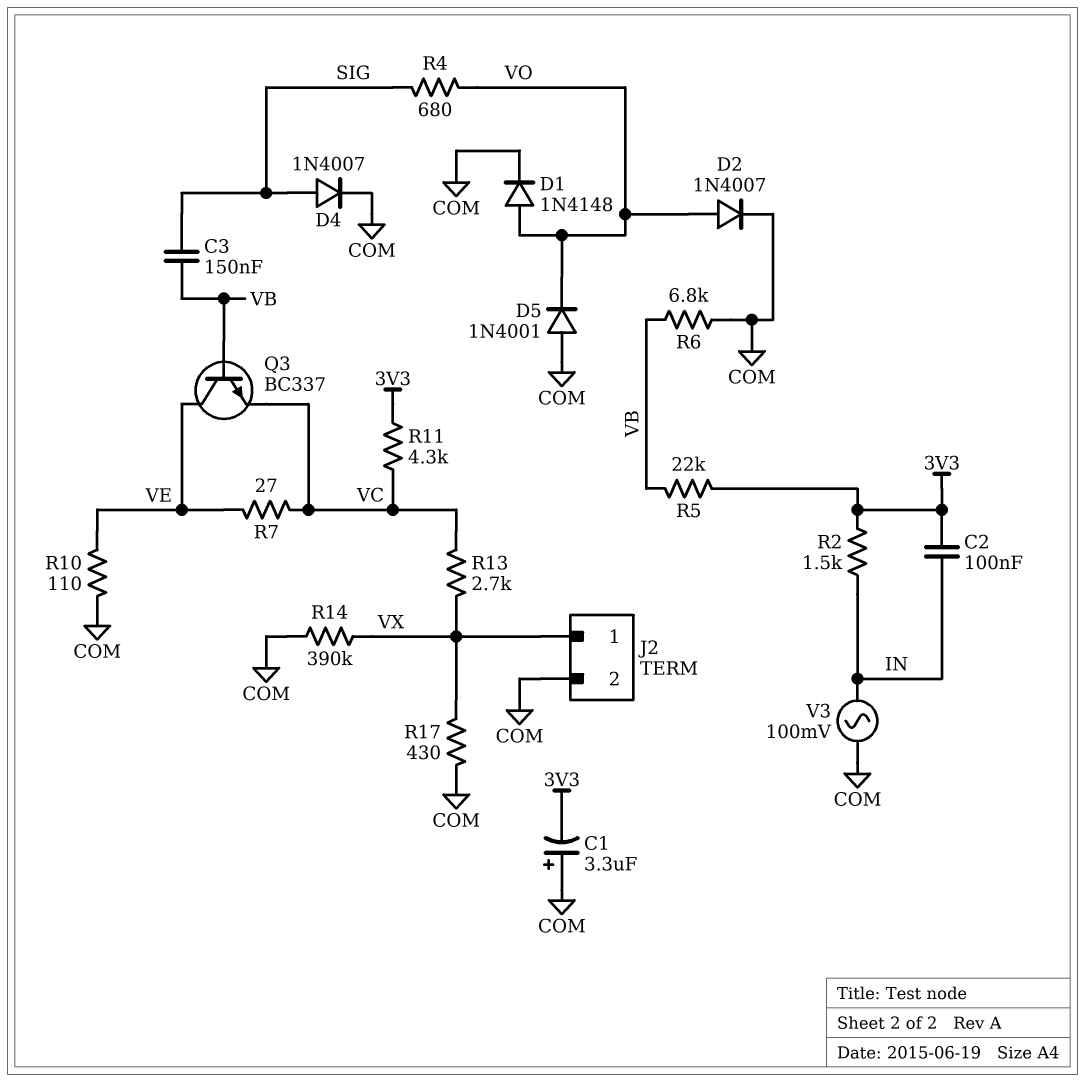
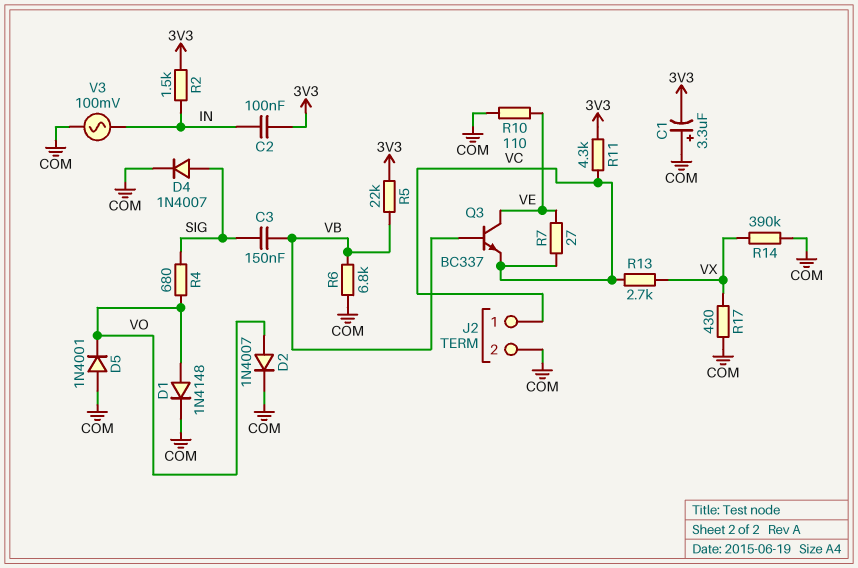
J2 pin 1: VX -> VC

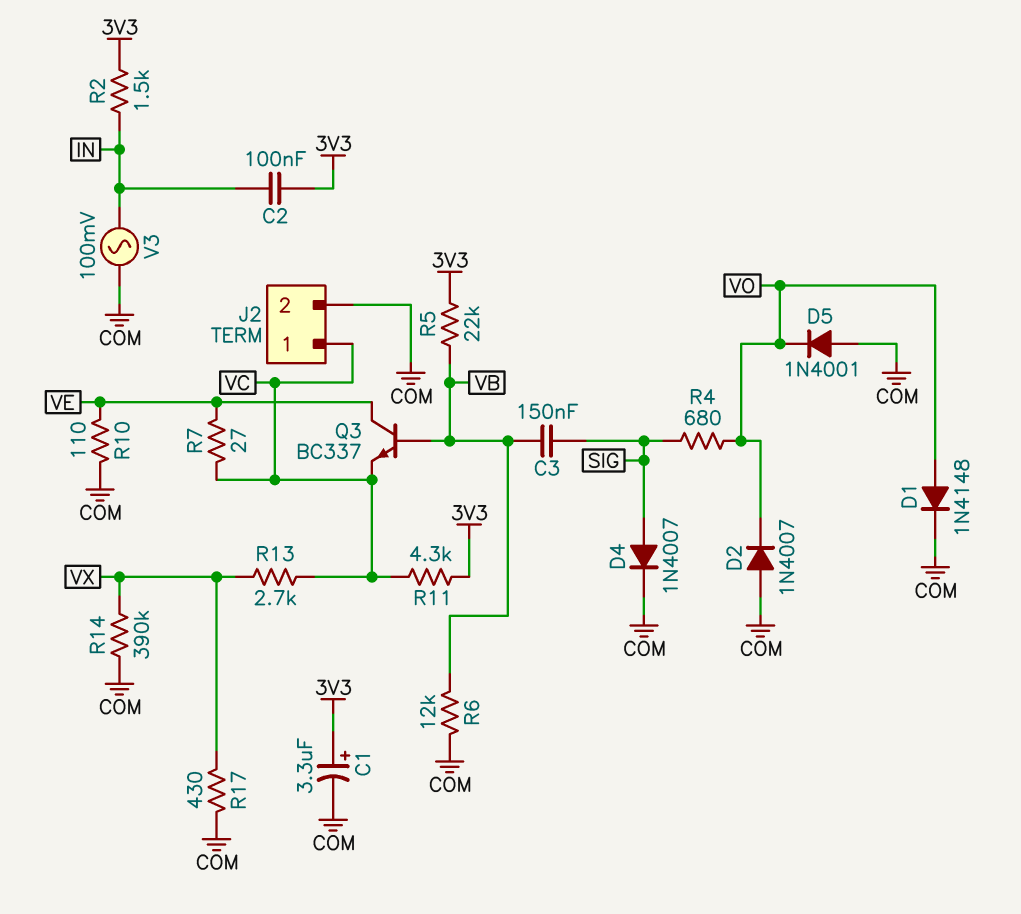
C1: 3.3uF (plus COM, minus 3V3) -> 3.3uF (plus 3V3, minus COM)
D2: diode 1N4007 (A VO, K COM) -> diode 1N4007 (A COM, K VO)
R6: 6.8k (COM, VB) -> 12k (COM, VB)

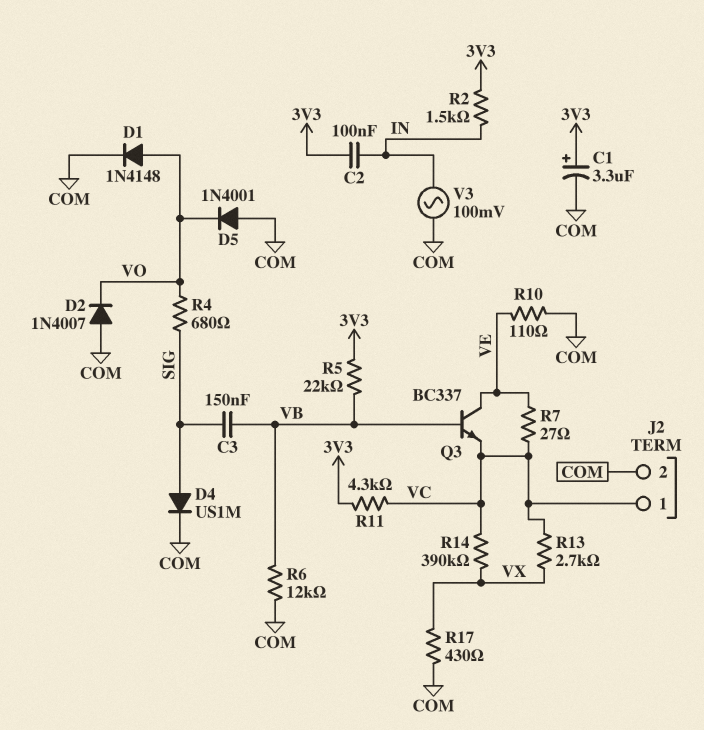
D4: diode 1N4007 (A SIG, K COM) -> diode US1M (A SIG, K COM)
R14: 390k (COM, VX) -> 390k (VC, VX)

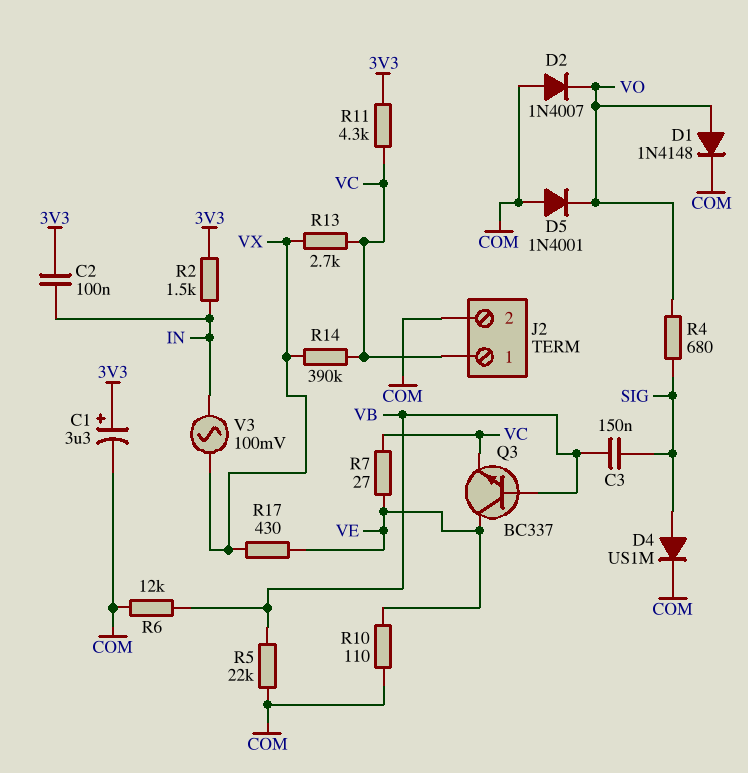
R5: 22k (3V3, VB) -> 22k (COM, VB)
R17: 430 (COM, VX) -> 430 (VE, VX)
V3: AC 100mV (COM, IN) -> AC 100mV (IN, VX)

